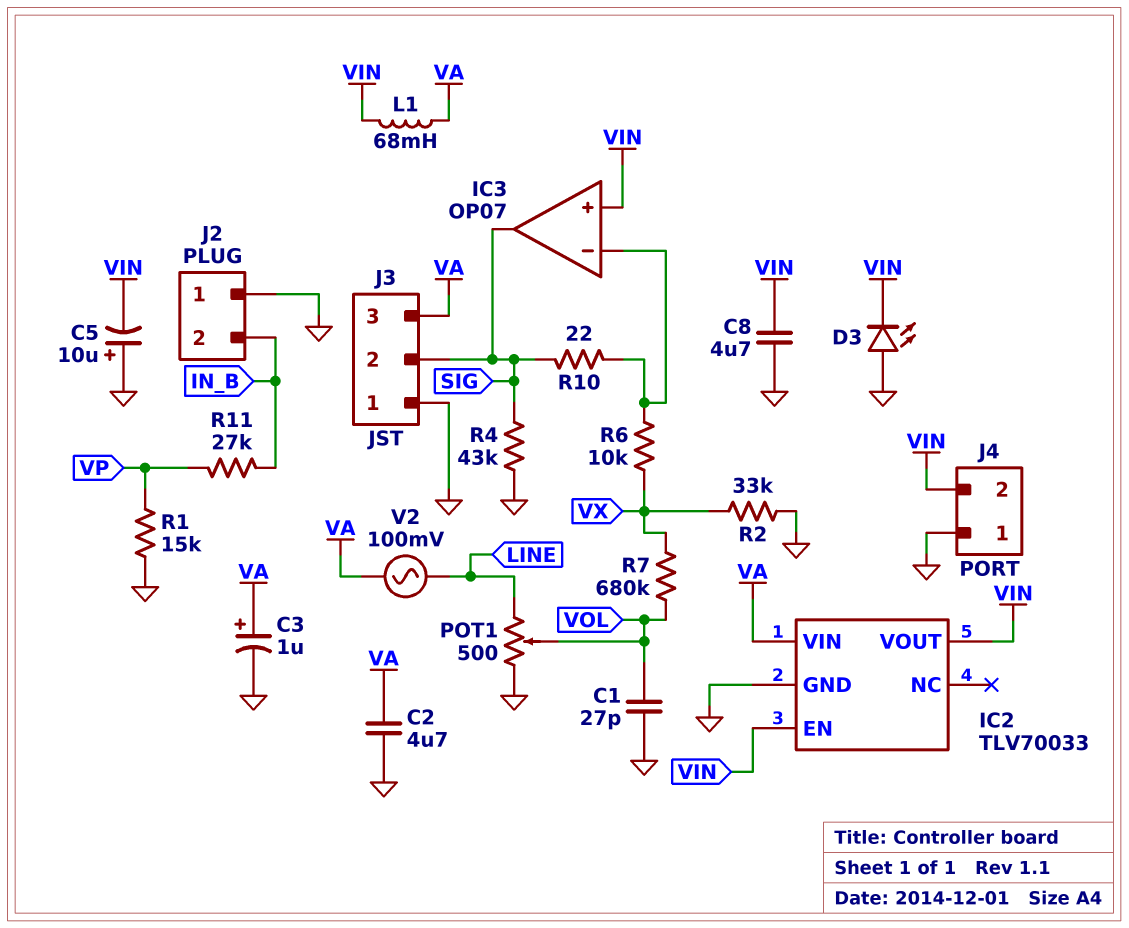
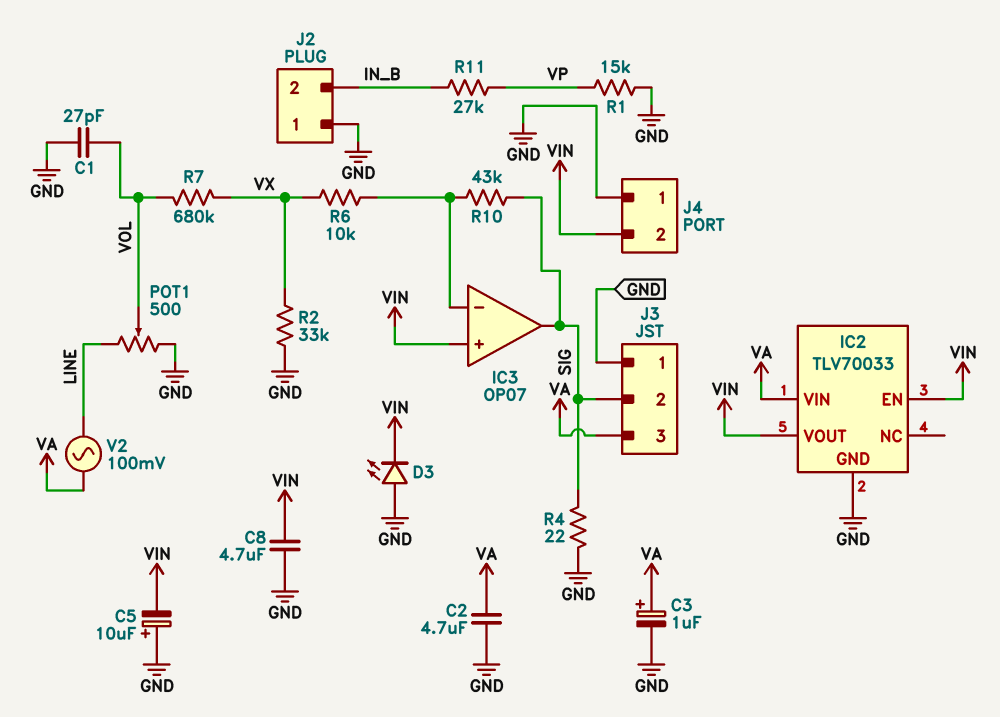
L1: 68mH (VA, VIN) -> none
R4: 43k (GND, SIG) -> 22 (GND, SIG)
R10: 22 (IC3/in-, SIG) -> 43k (IC3/in-, SIG)

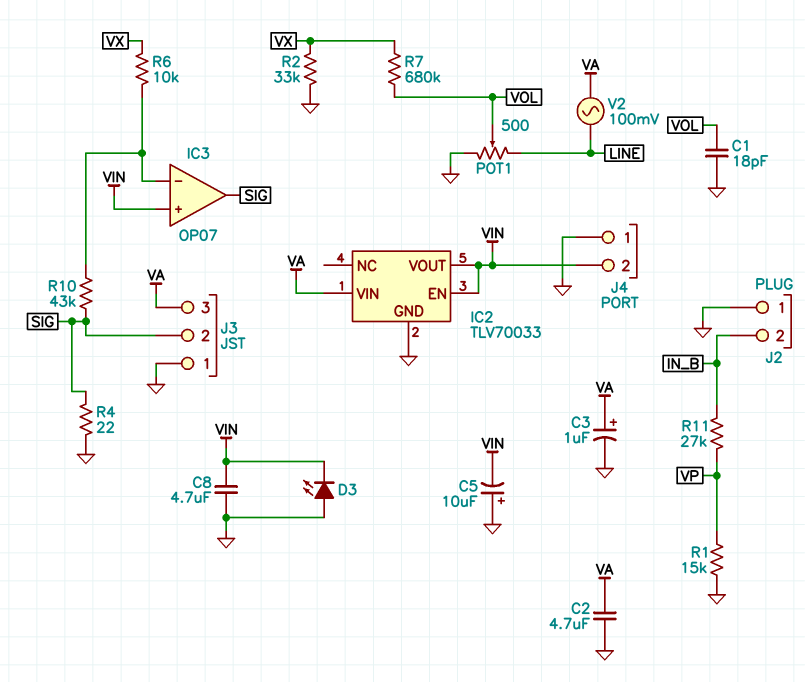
C1: 27pF (GND, VOL) -> 18pF (GND, VOL)

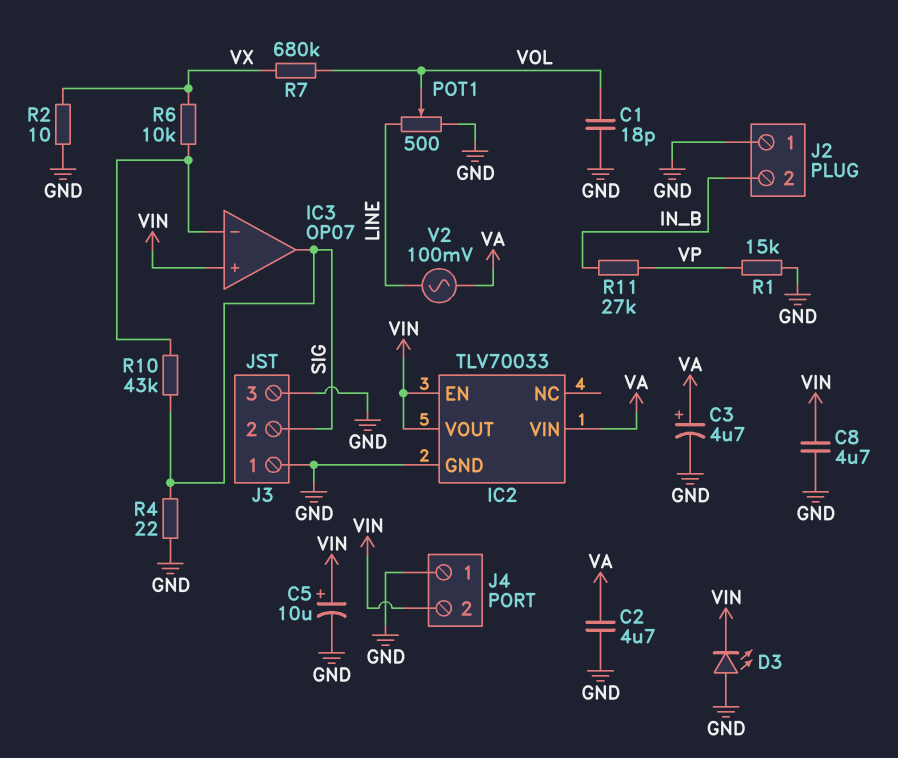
C3: 1uF (plus VA, minus GND) -> 4.7uF (plus VA, minus GND)
C5: 10uF (plus GND, minus VIN) -> 10uF (plus VIN, minus GND)
J3 pin 3: VA -> GND
R2: 33k (GND, VX) -> 10 (GND, VX)

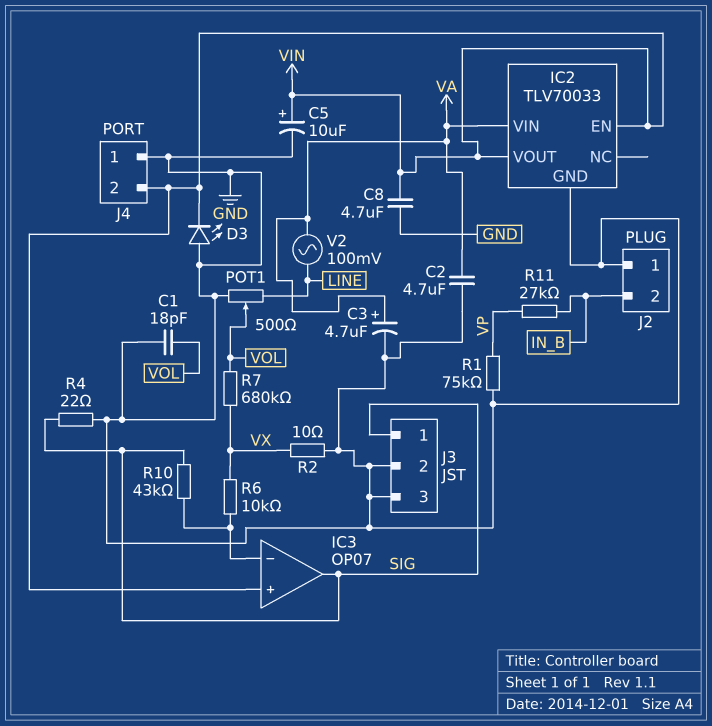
J3 pin 1: GND -> SIG
J3 pin 2: SIG -> GND
R1: 15k (GND, VP) -> 75k (GND, VP)

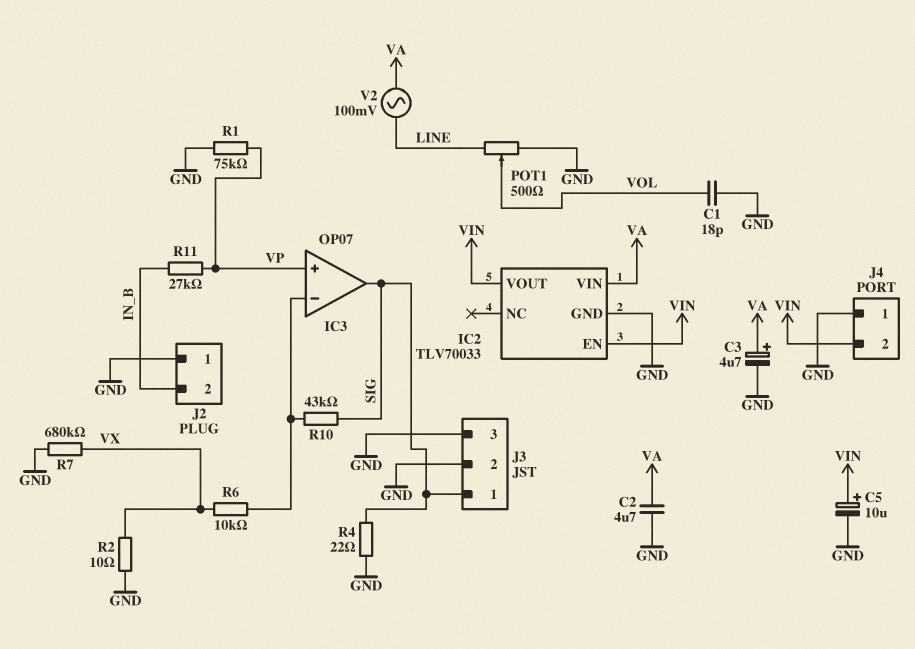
C8: 4.7uF (GND, VIN) -> none
D3: LED (A GND, K VIN) -> none
IC3 pin in+: VIN -> VP
R7: 680k (VOL, VX) -> 680k (GND, VX)

